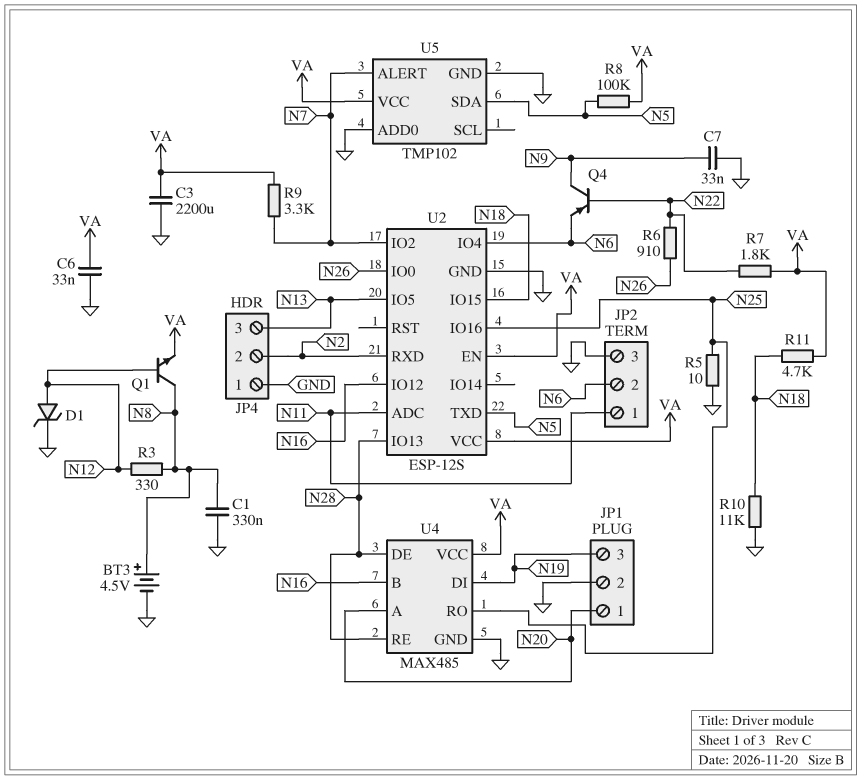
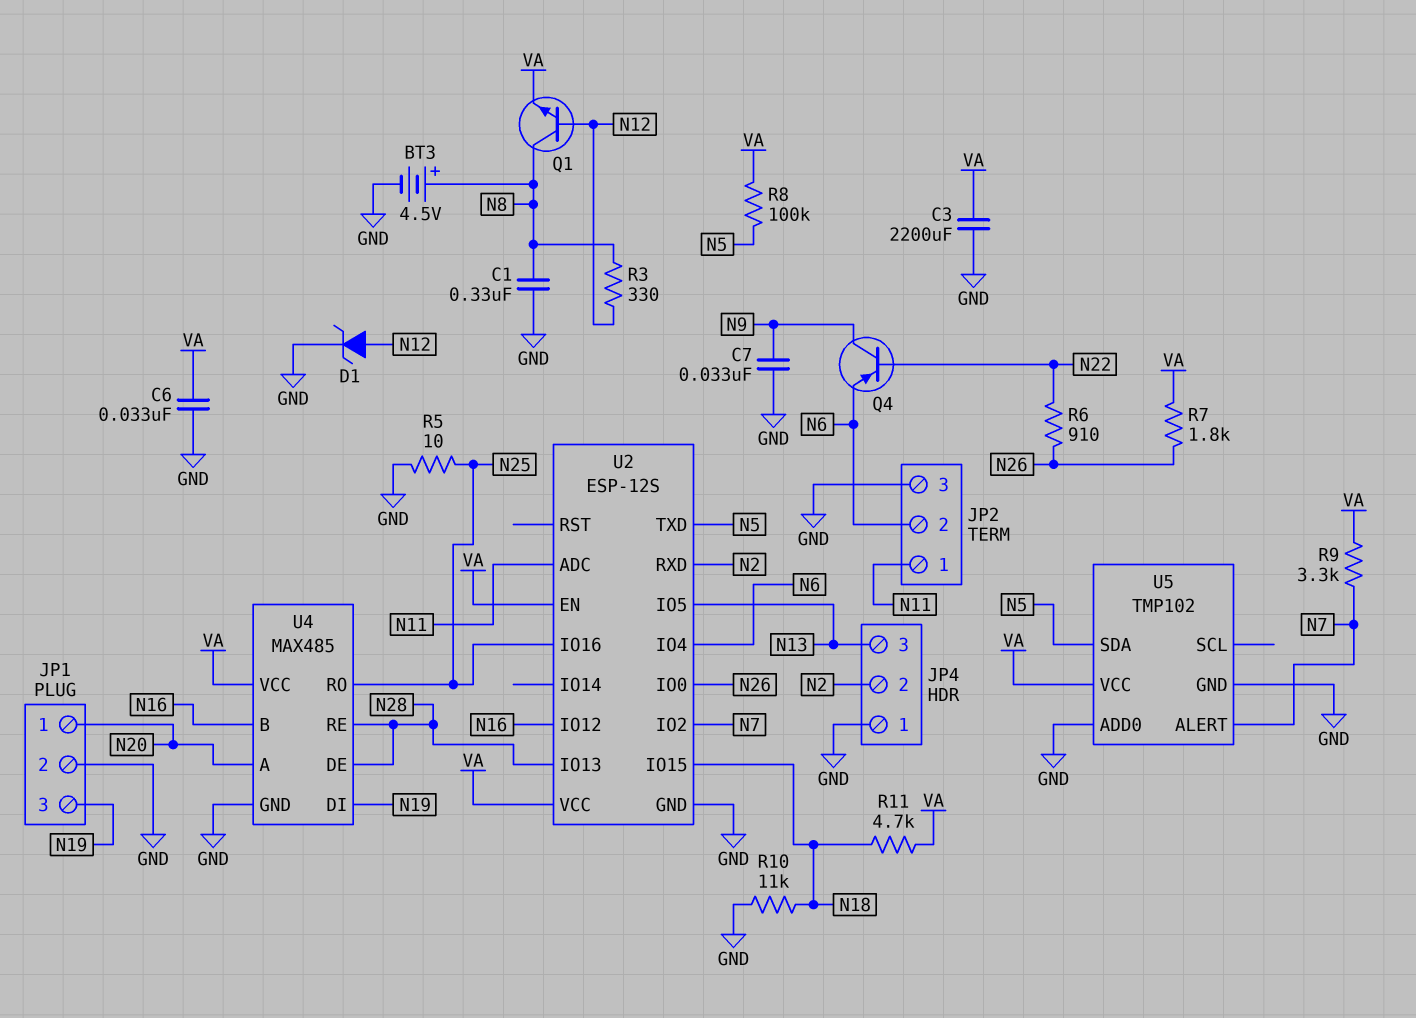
R7: 1.8k (N22, VA) -> 1.8k (N26, VA)

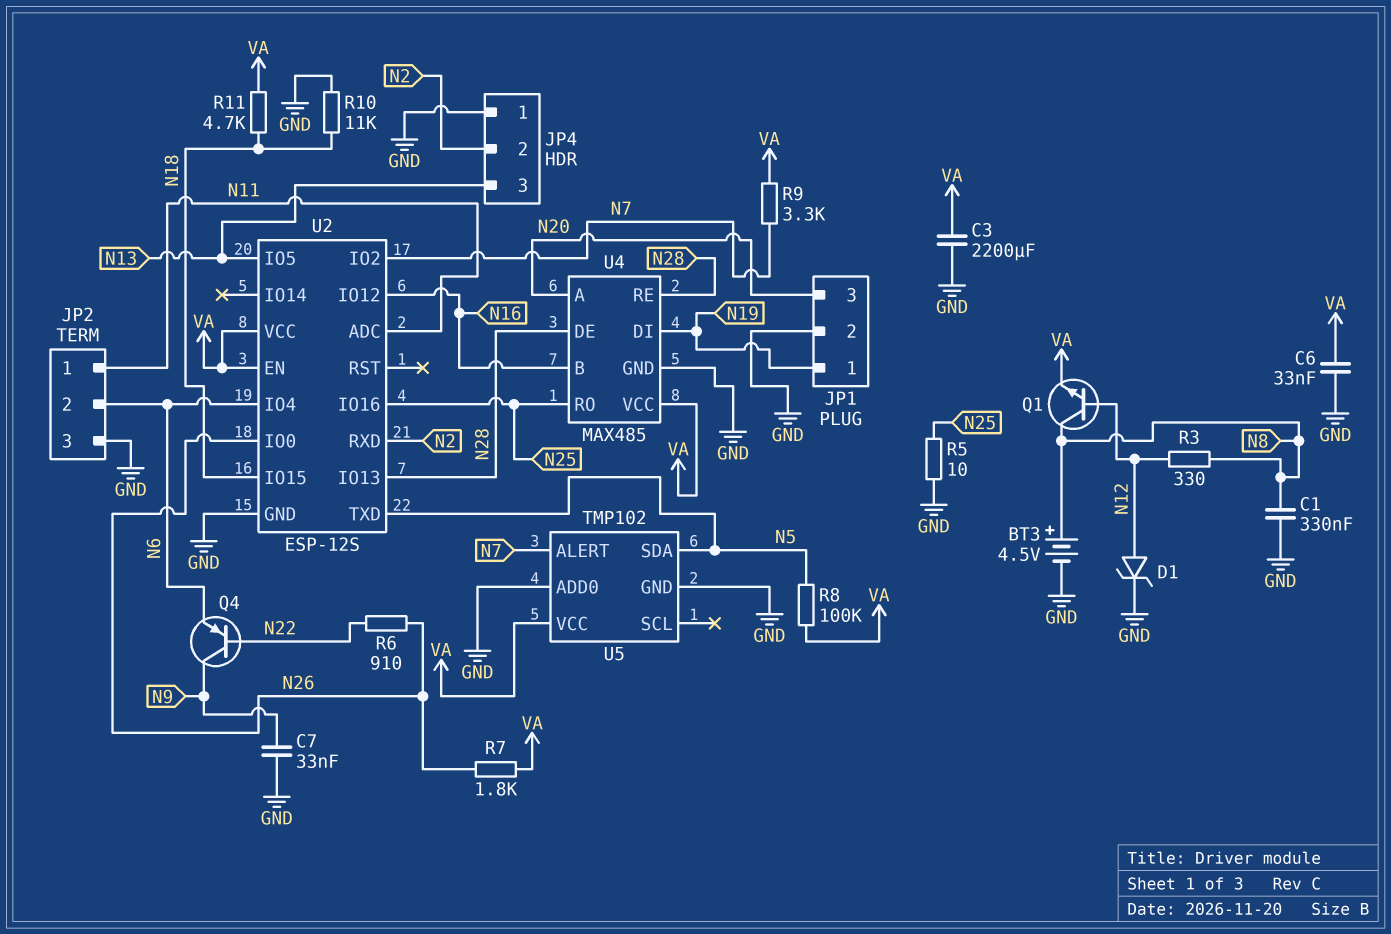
JP1 pin 1: N20 -> N19
JP1 pin 3: N19 -> N20

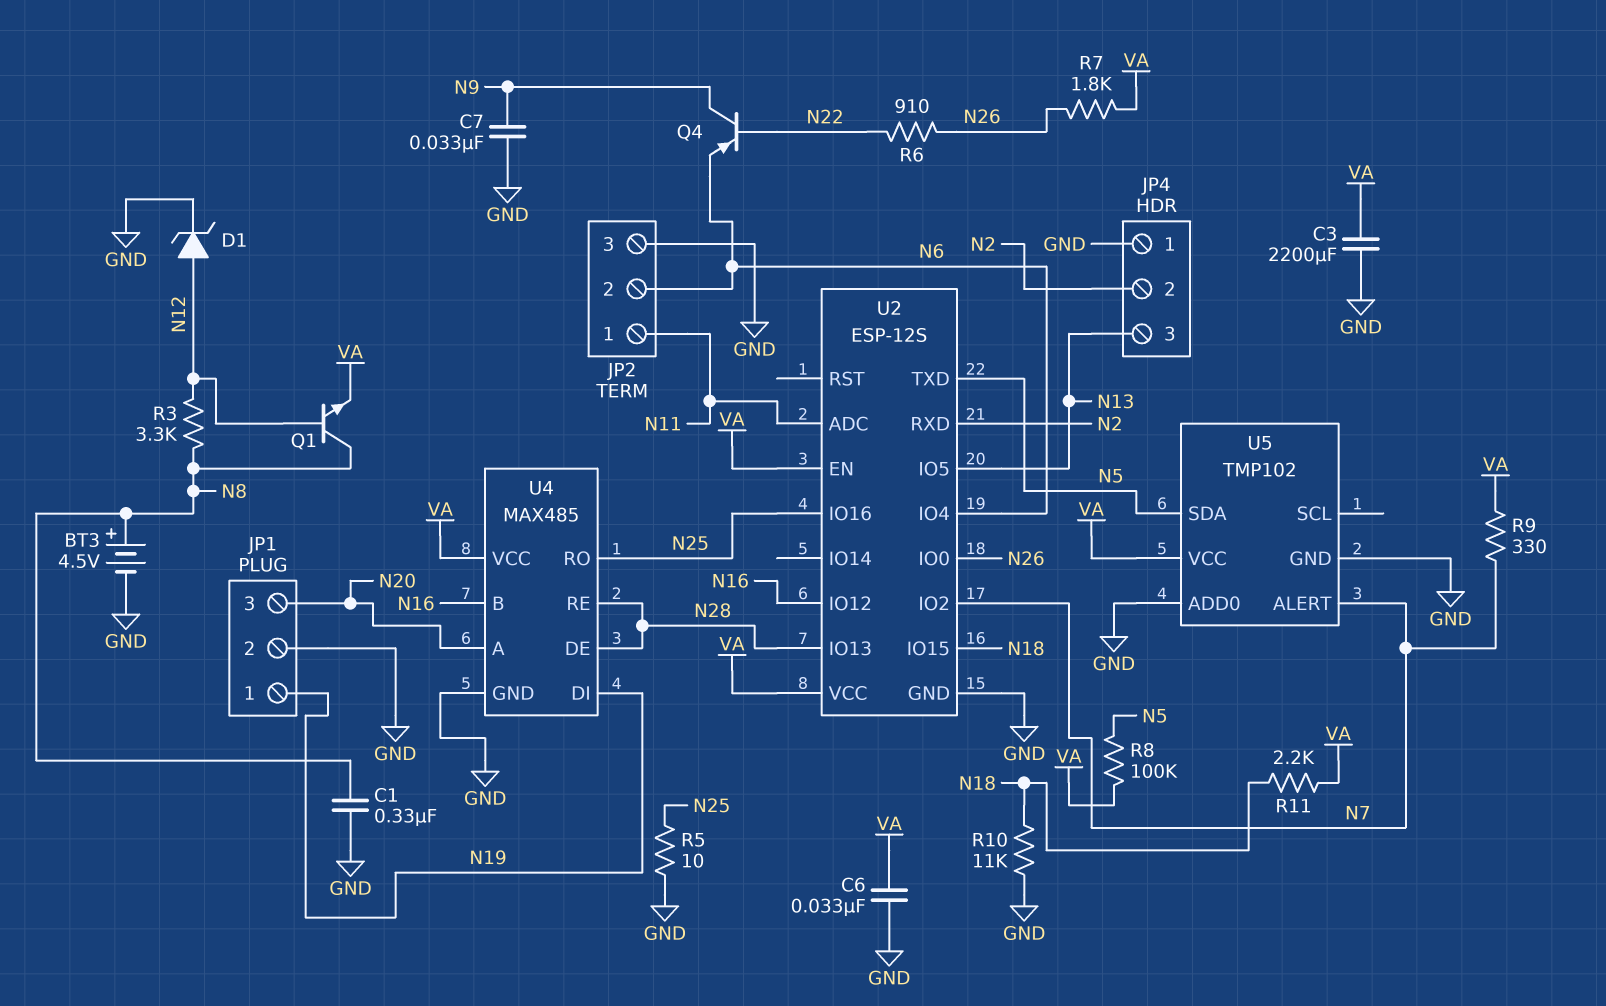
R3: 330 (N8, N12) -> 3.3k (N8, N12)
R9: 3.3k (N7, VA) -> 330 (N7, VA)
R11: 4.7k (N18, VA) -> 2.2k (N18, VA)

